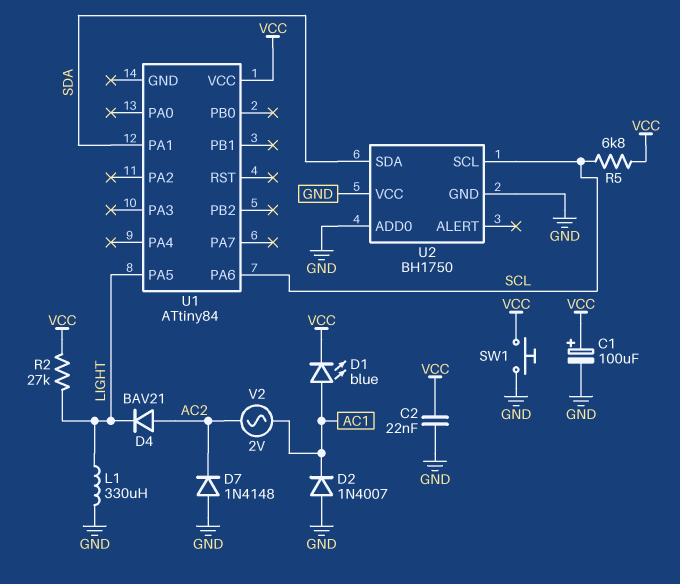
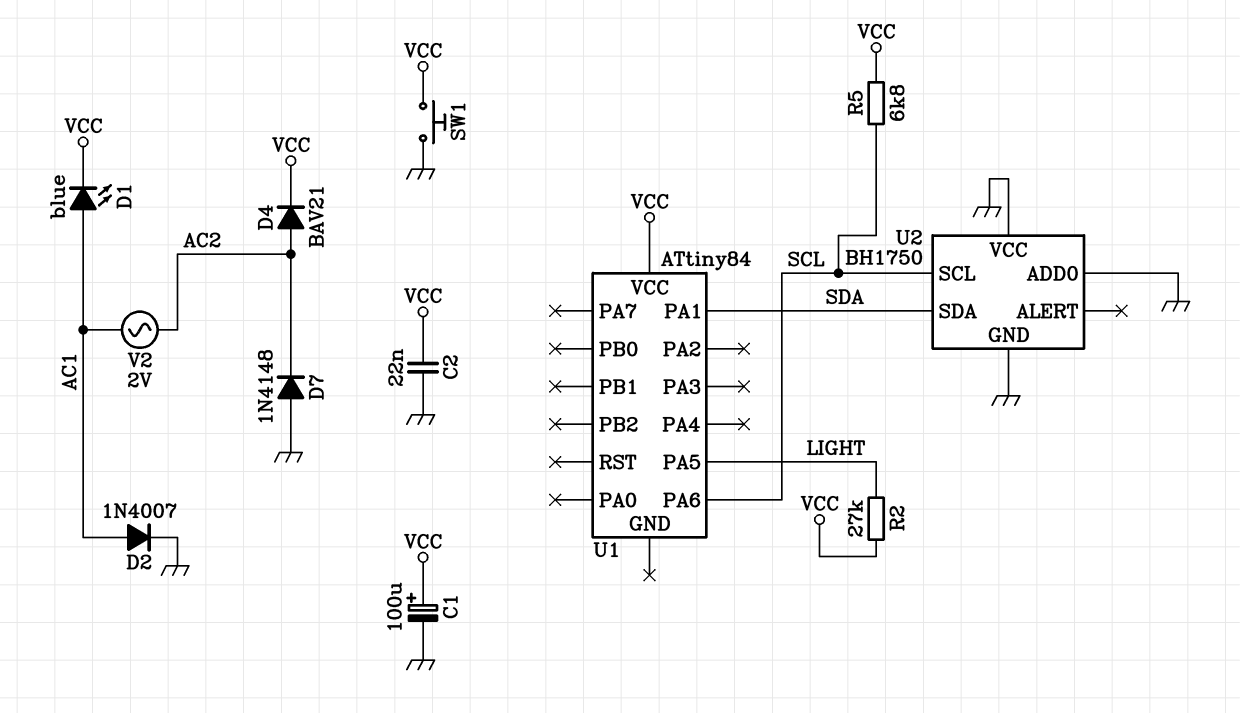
D2: diode 1N4007 (A GND, K AC1) -> diode 1N4007 (A AC1, K GND)
D4: diode BAV21 (A AC2, K LIGHT) -> diode BAV21 (A AC2, K VCC)
L1: 330uH (GND, LIGHT) -> none

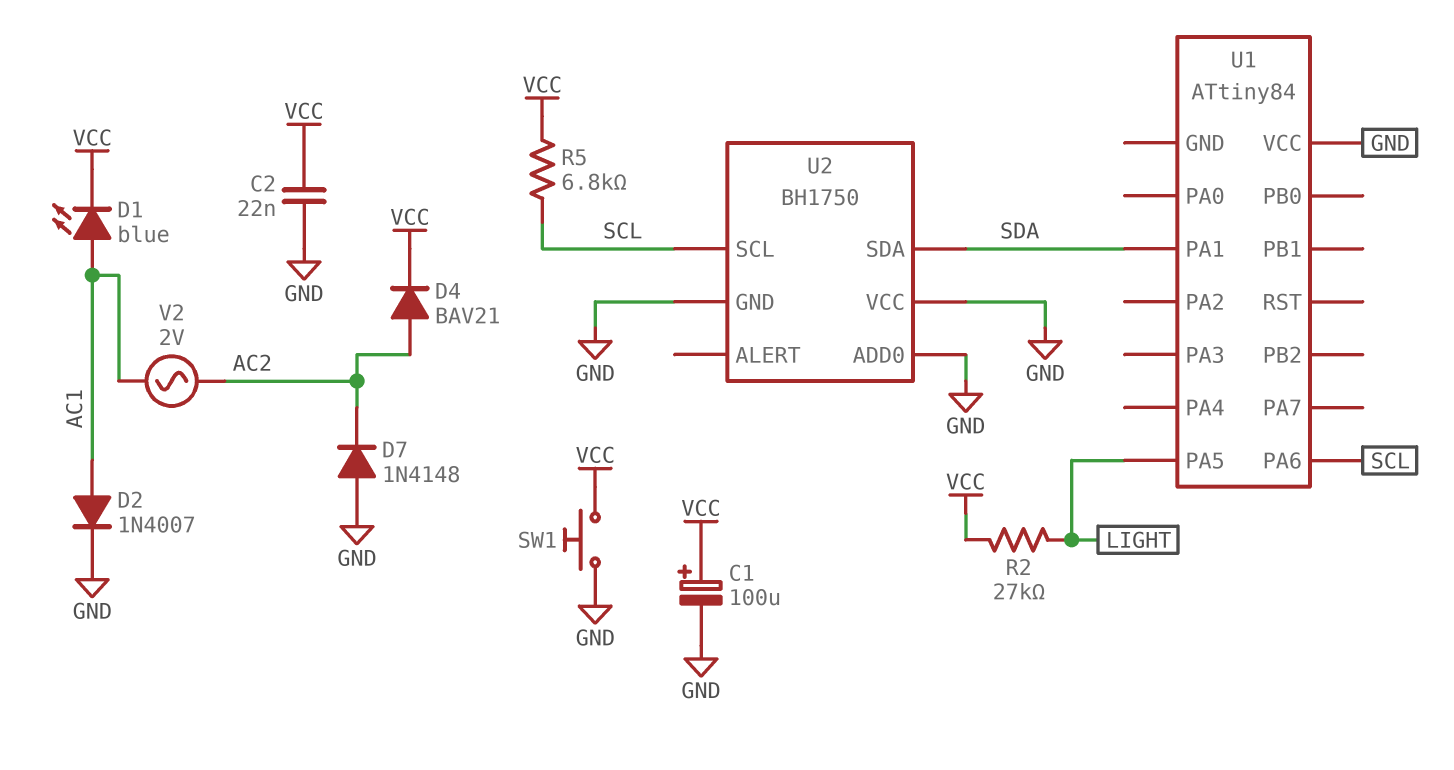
U1 pin VCC: VCC -> GND

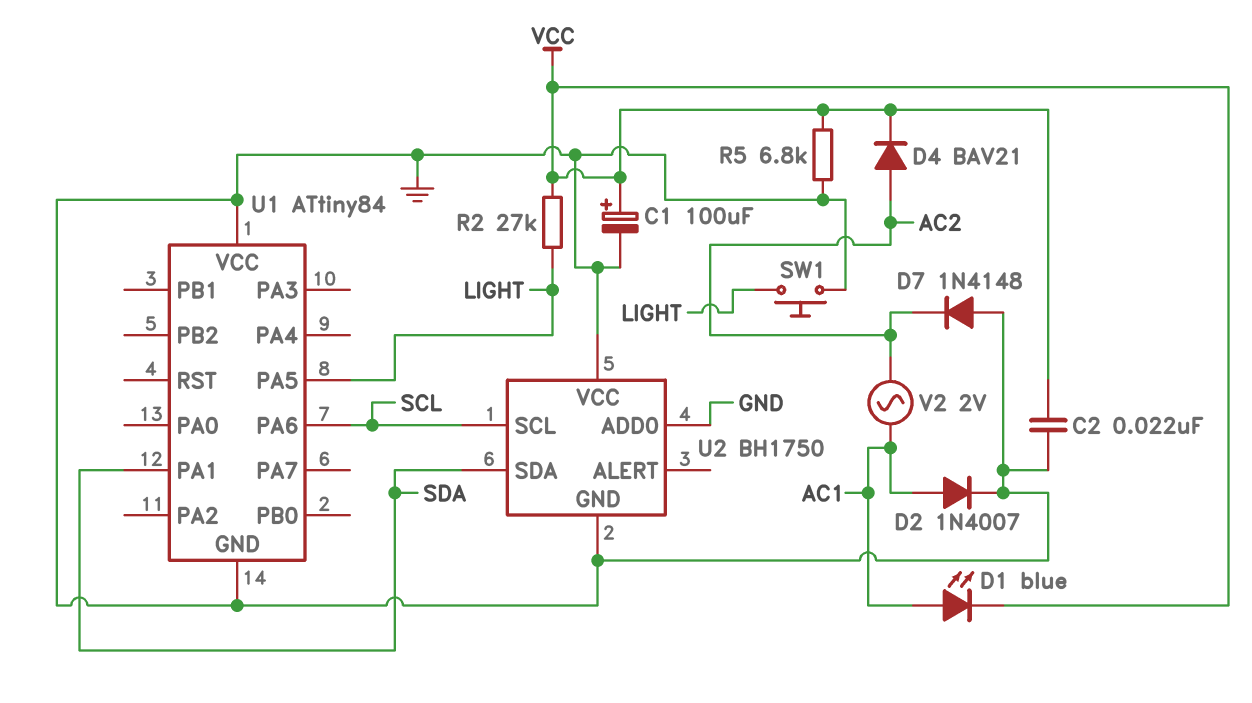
R5: 6.8k (SCL, VCC) -> 6.8k (GND, VCC)
SW1: button (GND, VCC) -> button (GND, LIGHT)
U1 pin GND: none -> GND

